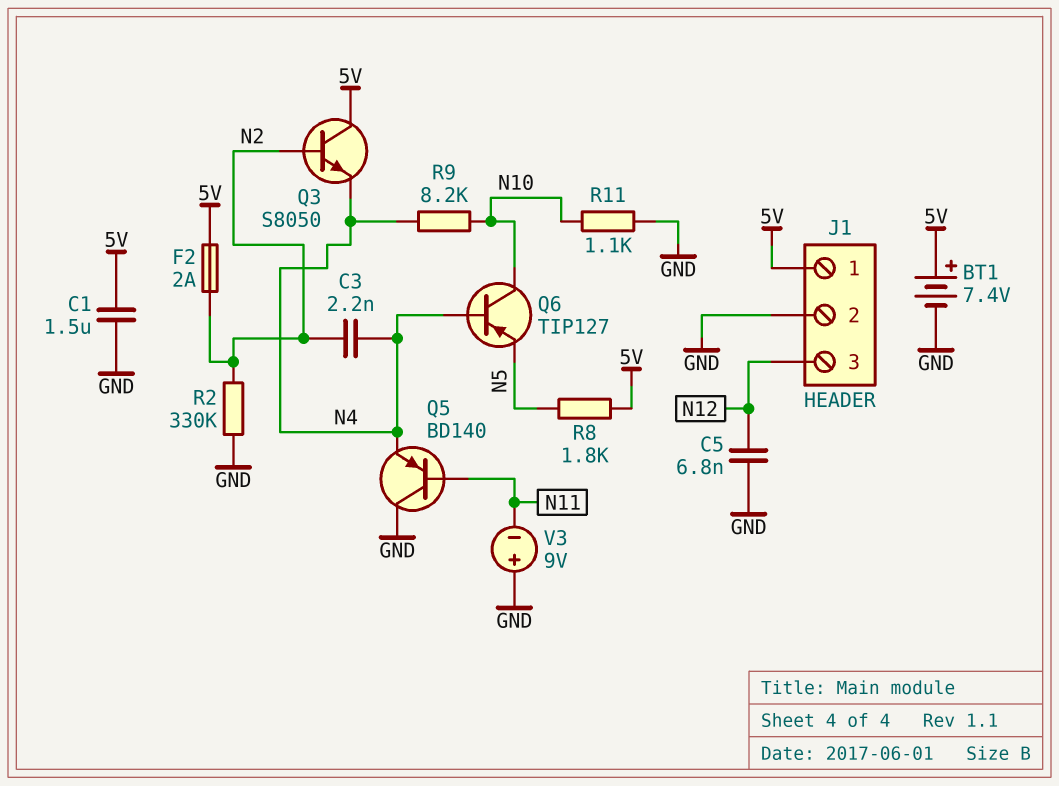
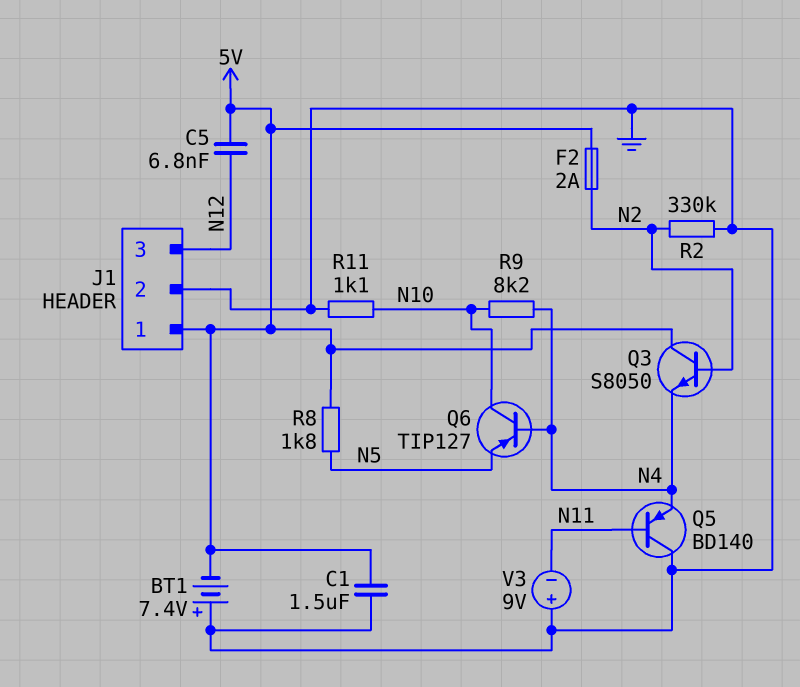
BT1: 7.4V (plus 5V, minus GND) -> 7.4V (plus GND, minus 5V)
C3: 2.2nF (N2, N4) -> none
C5: 6.8nF (GND, N12) -> 6.8nF (5V, N12)

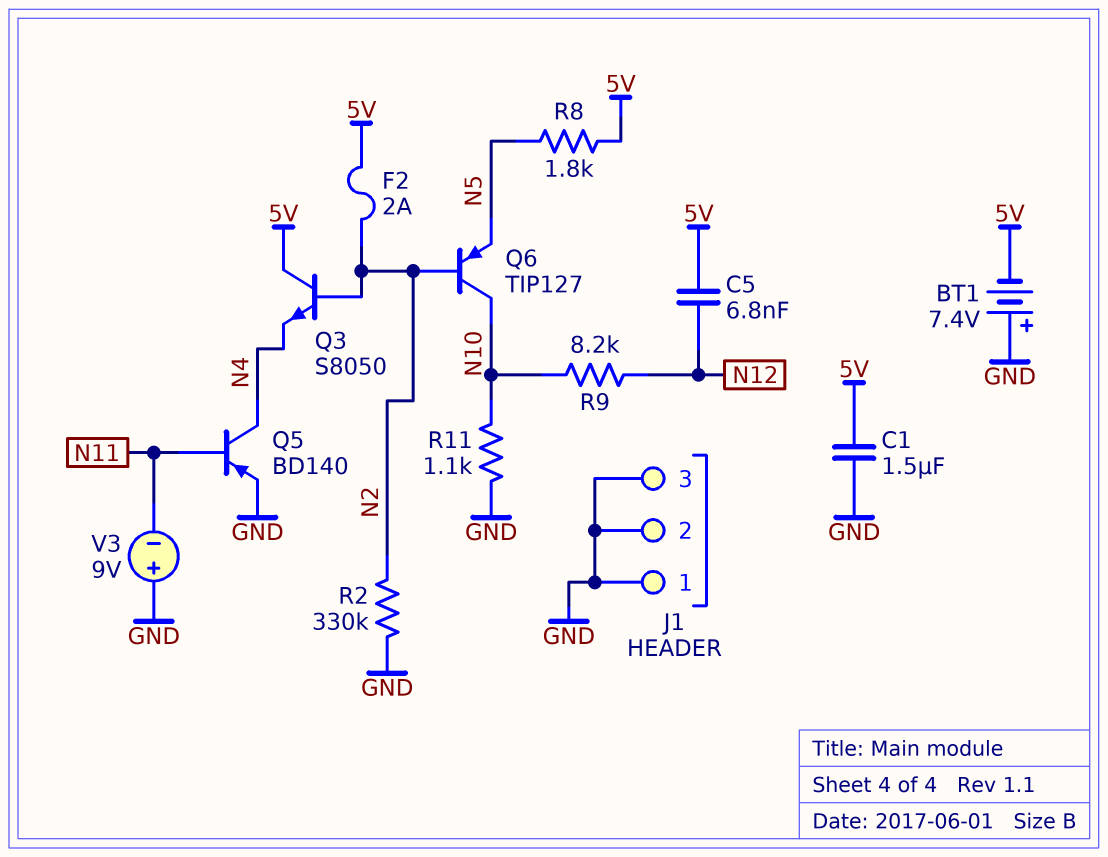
J1 pin 1: 5V -> GND
J1 pin 3: N12 -> GND
Q5: PNP BD140 (B N11, C GND, E N4) -> PNP BD140 (B N11, C N4, E GND)
Q6: PNP TIP127 (B N4, C N10, E N5) -> PNP TIP127 (B N2, C N10, E N5)
R9: 8.2k (N4, N10) -> 8.2k (N10, N12)

